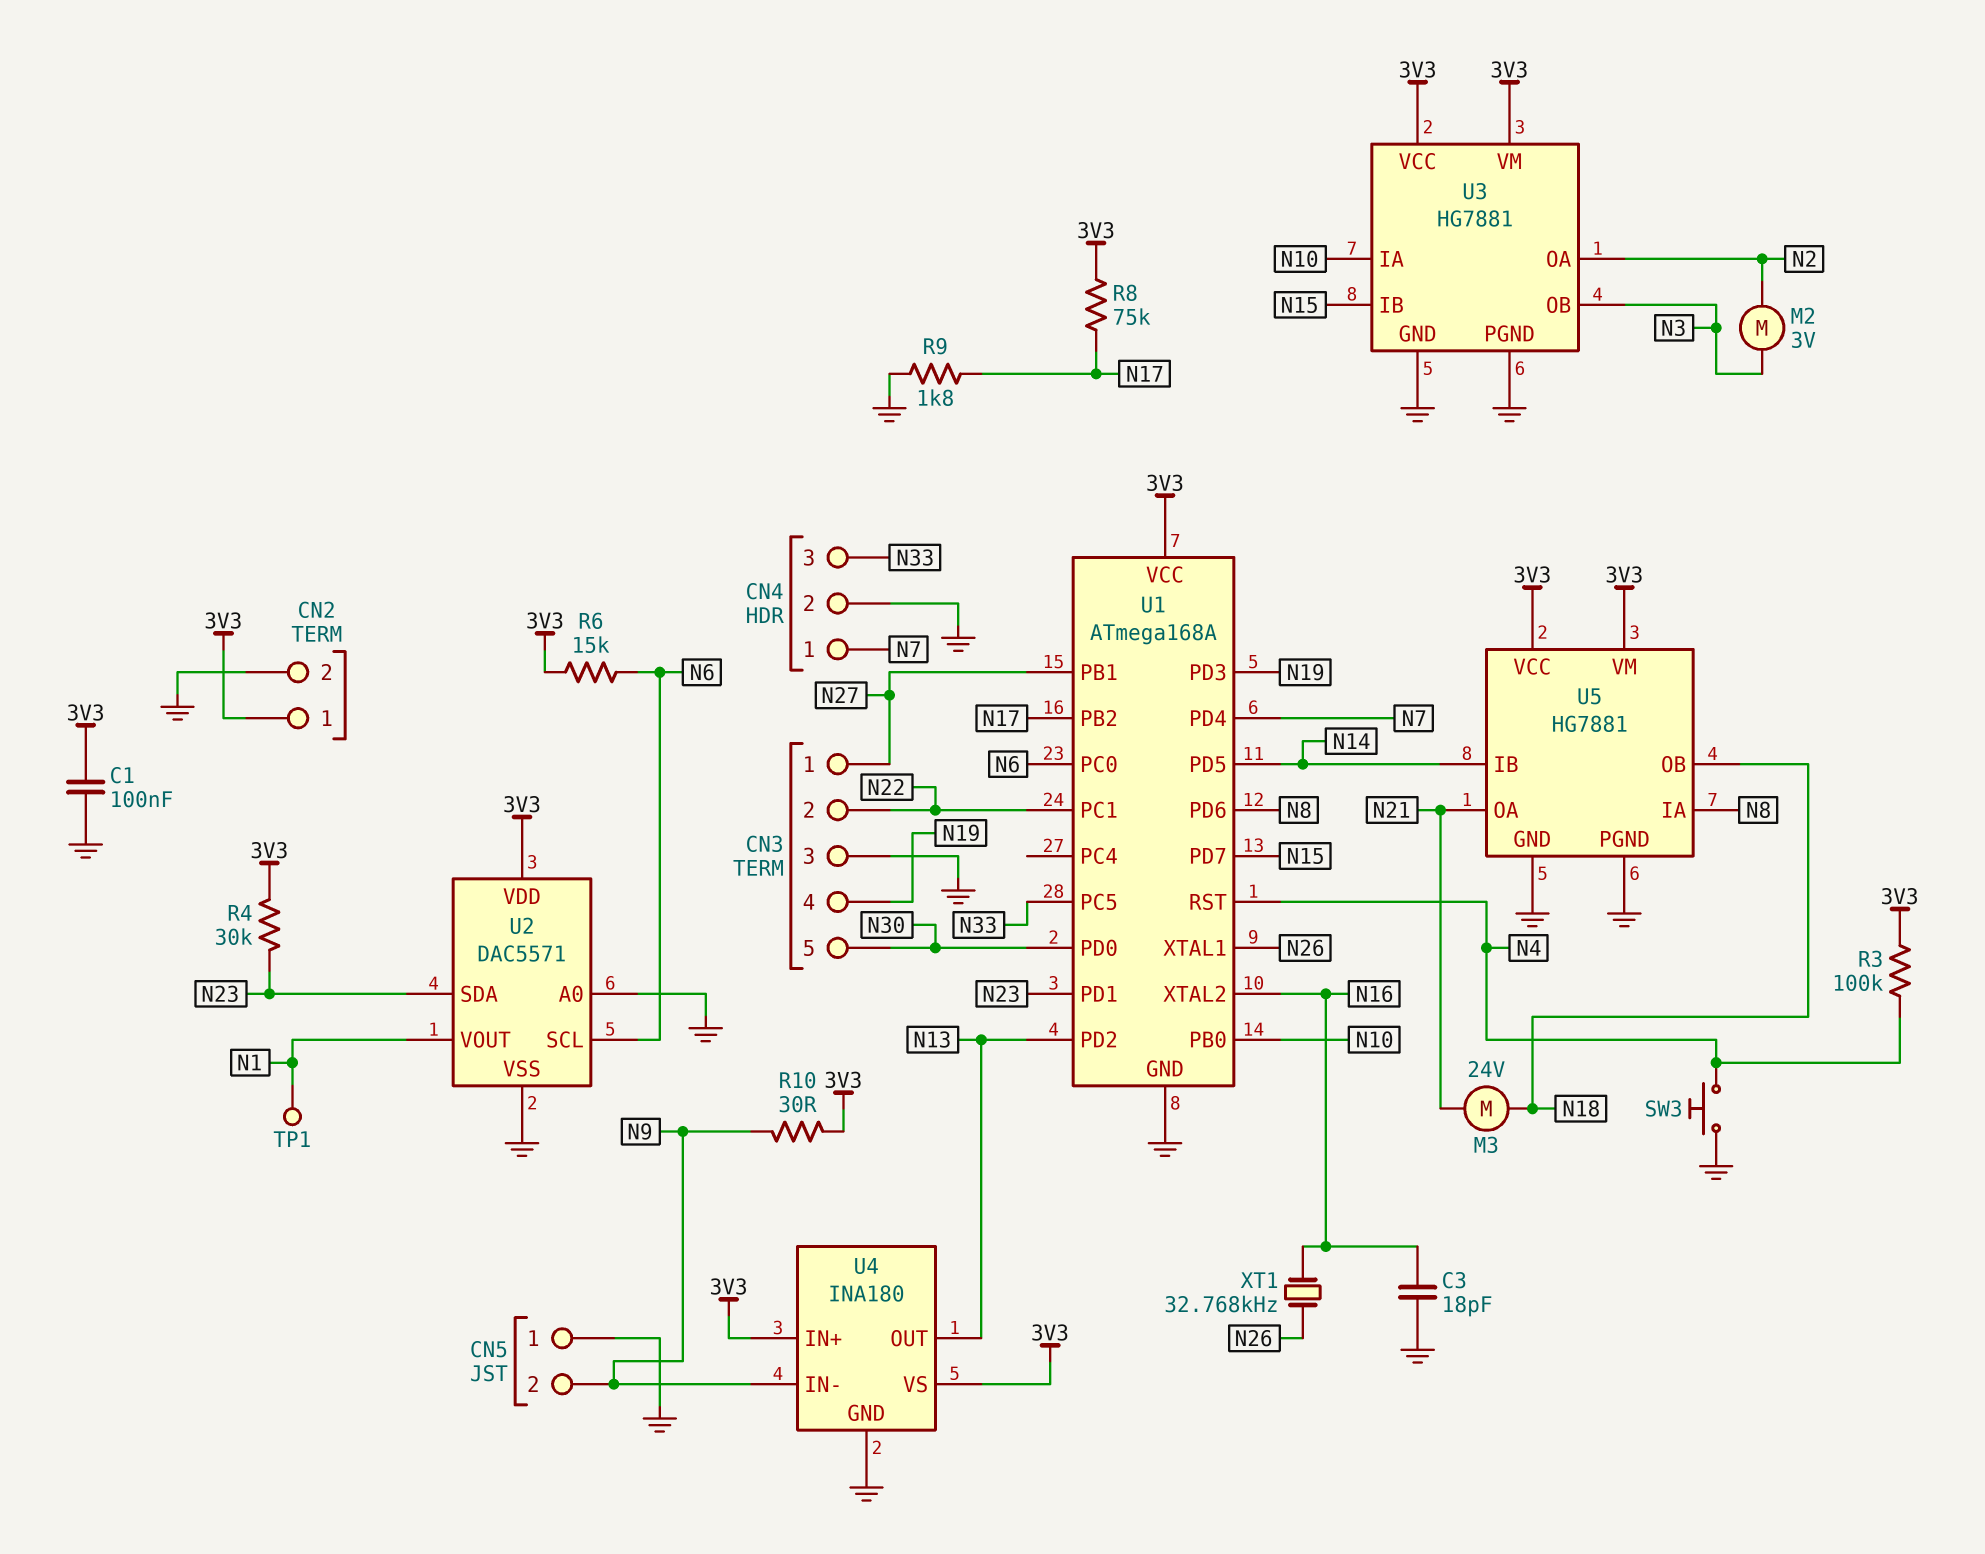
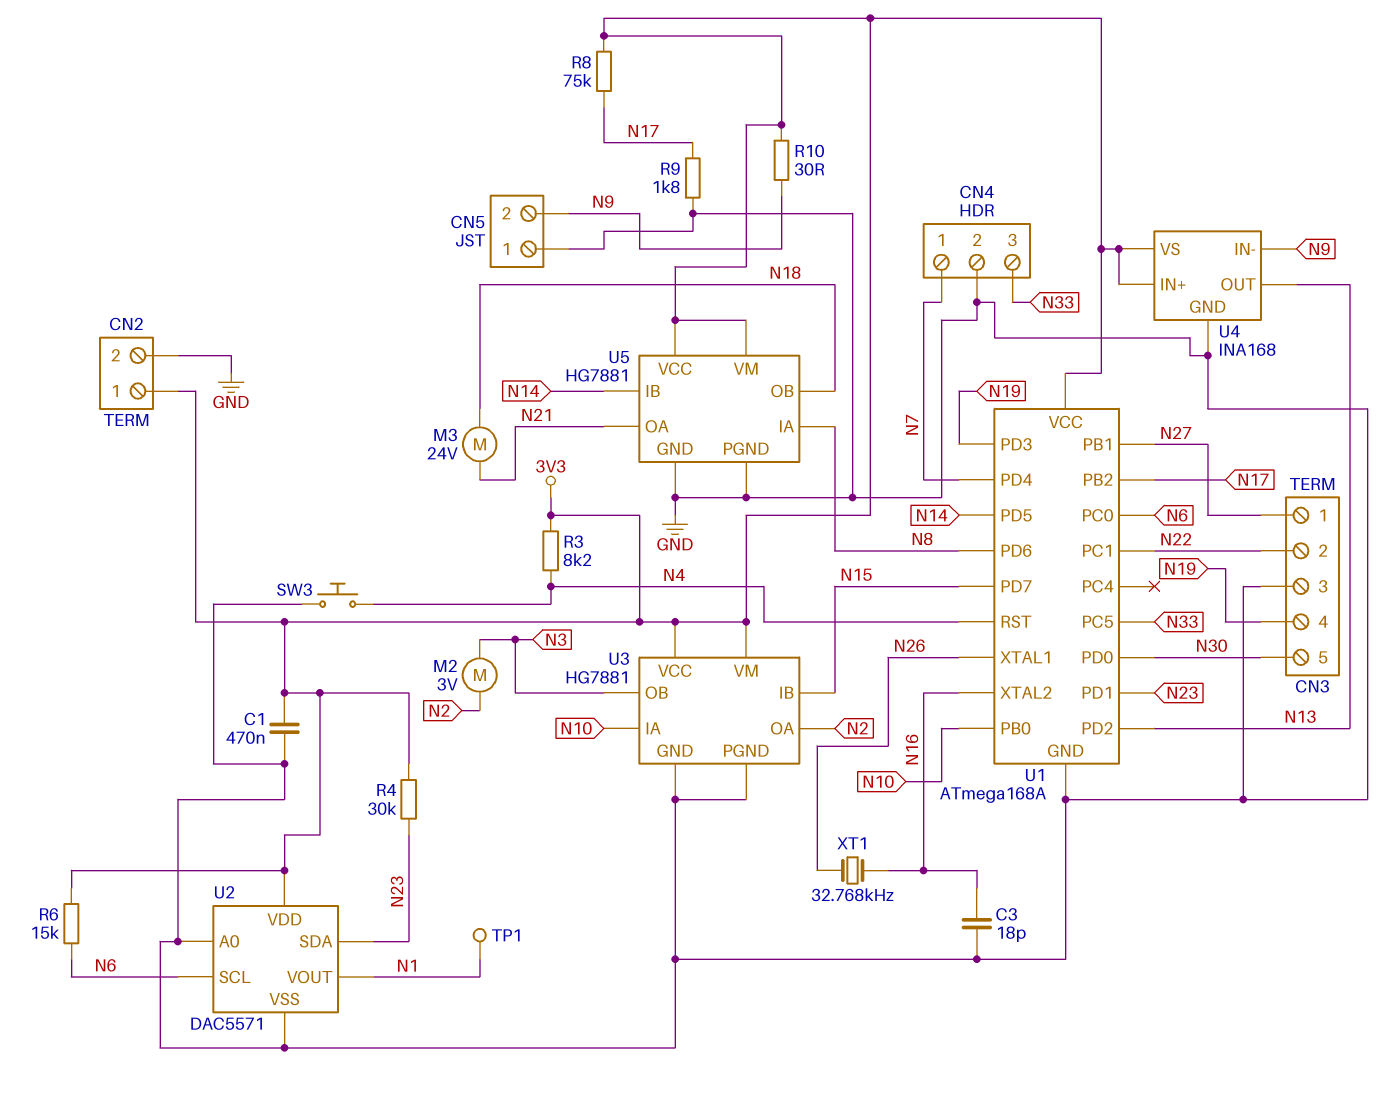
C1: 100nF (3V3, GND) -> 470nF (3V3, GND)
R3: 100k (3V3, N4) -> 8.2k (3V3, N4)
U4: INA180 -> INA168

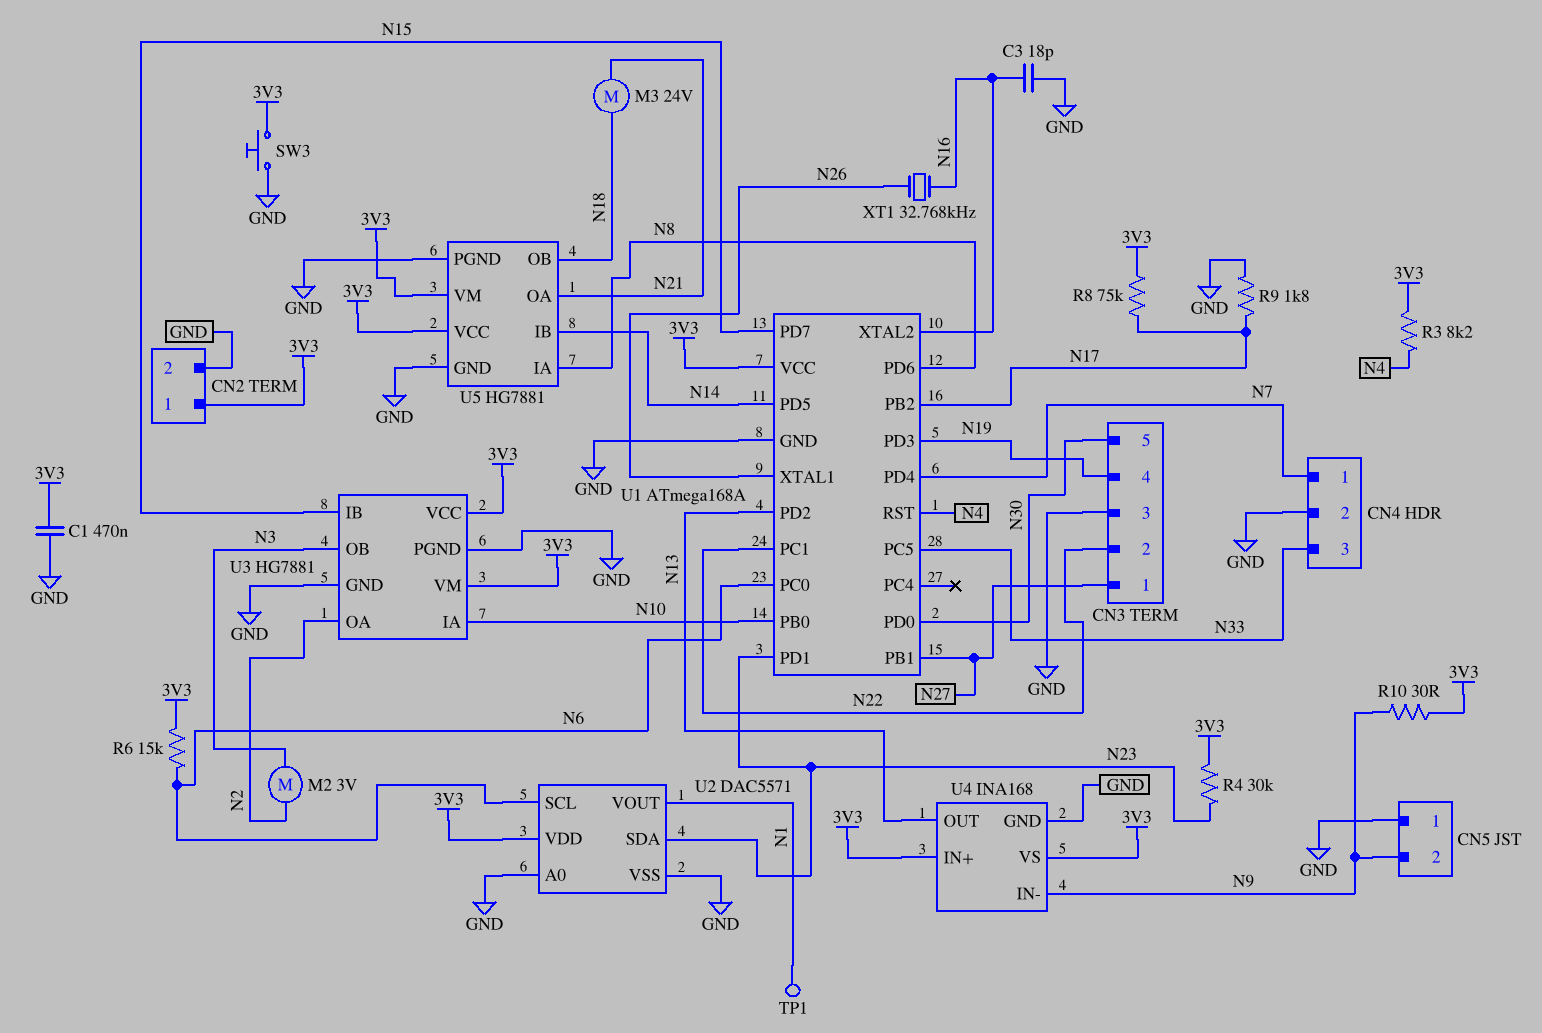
SW3: button (GND, N4) -> button (3V3, GND)

